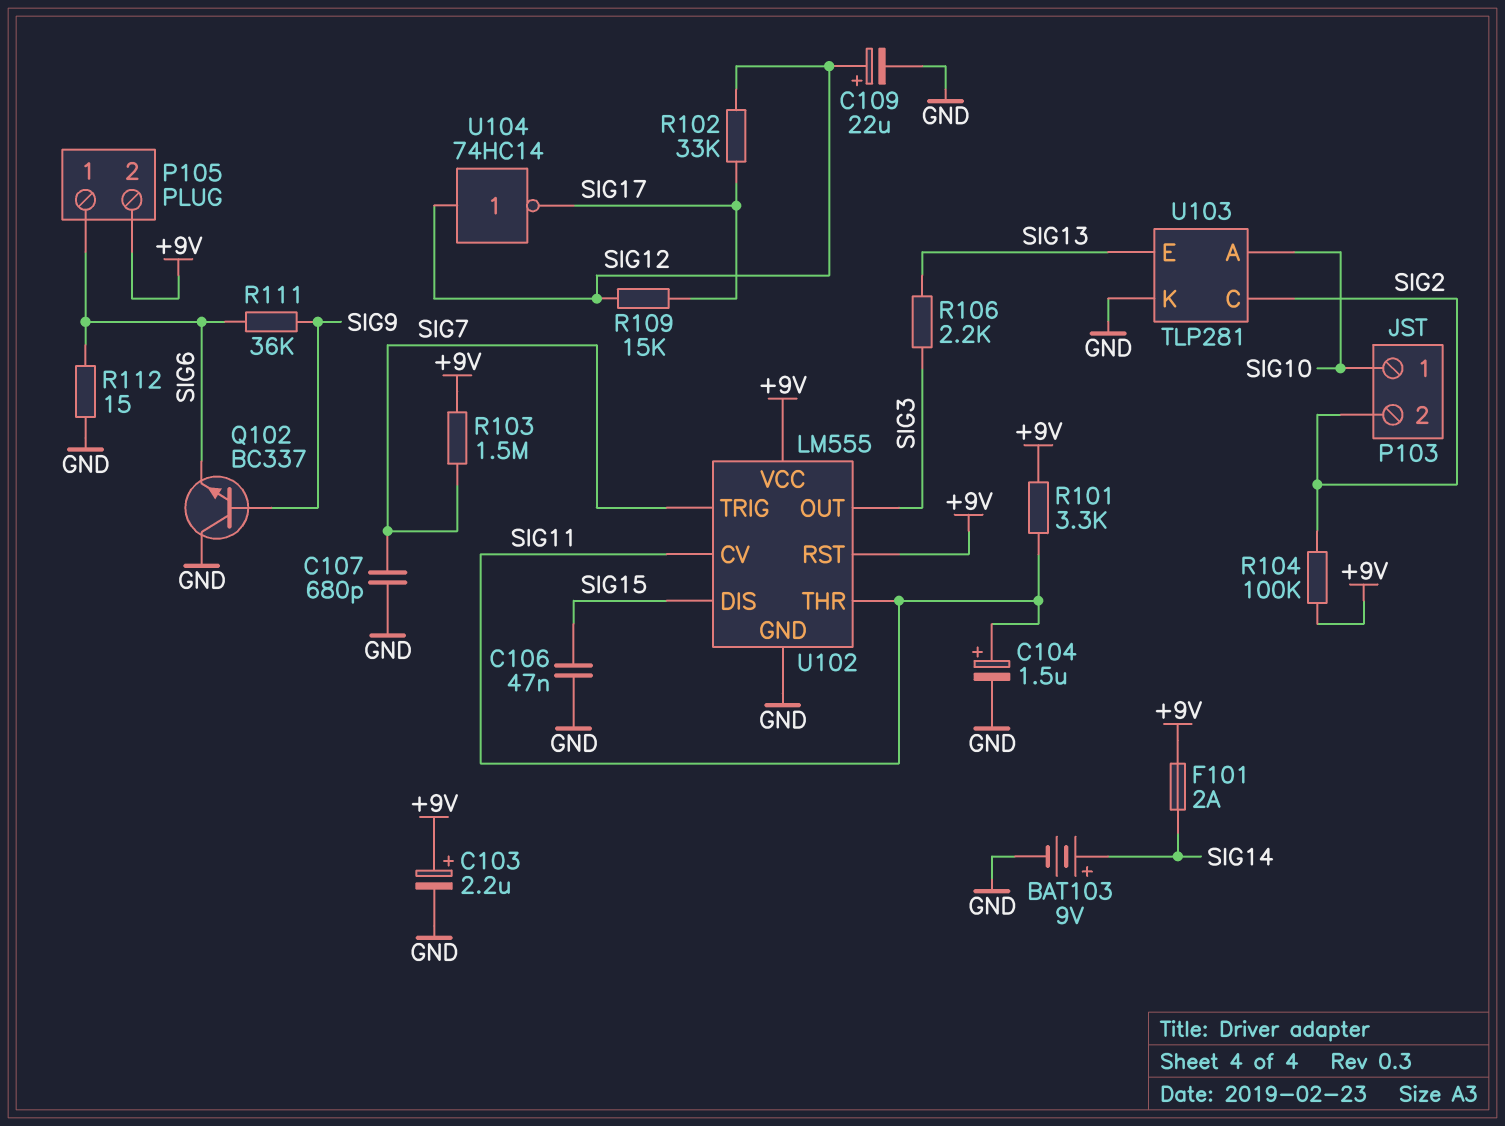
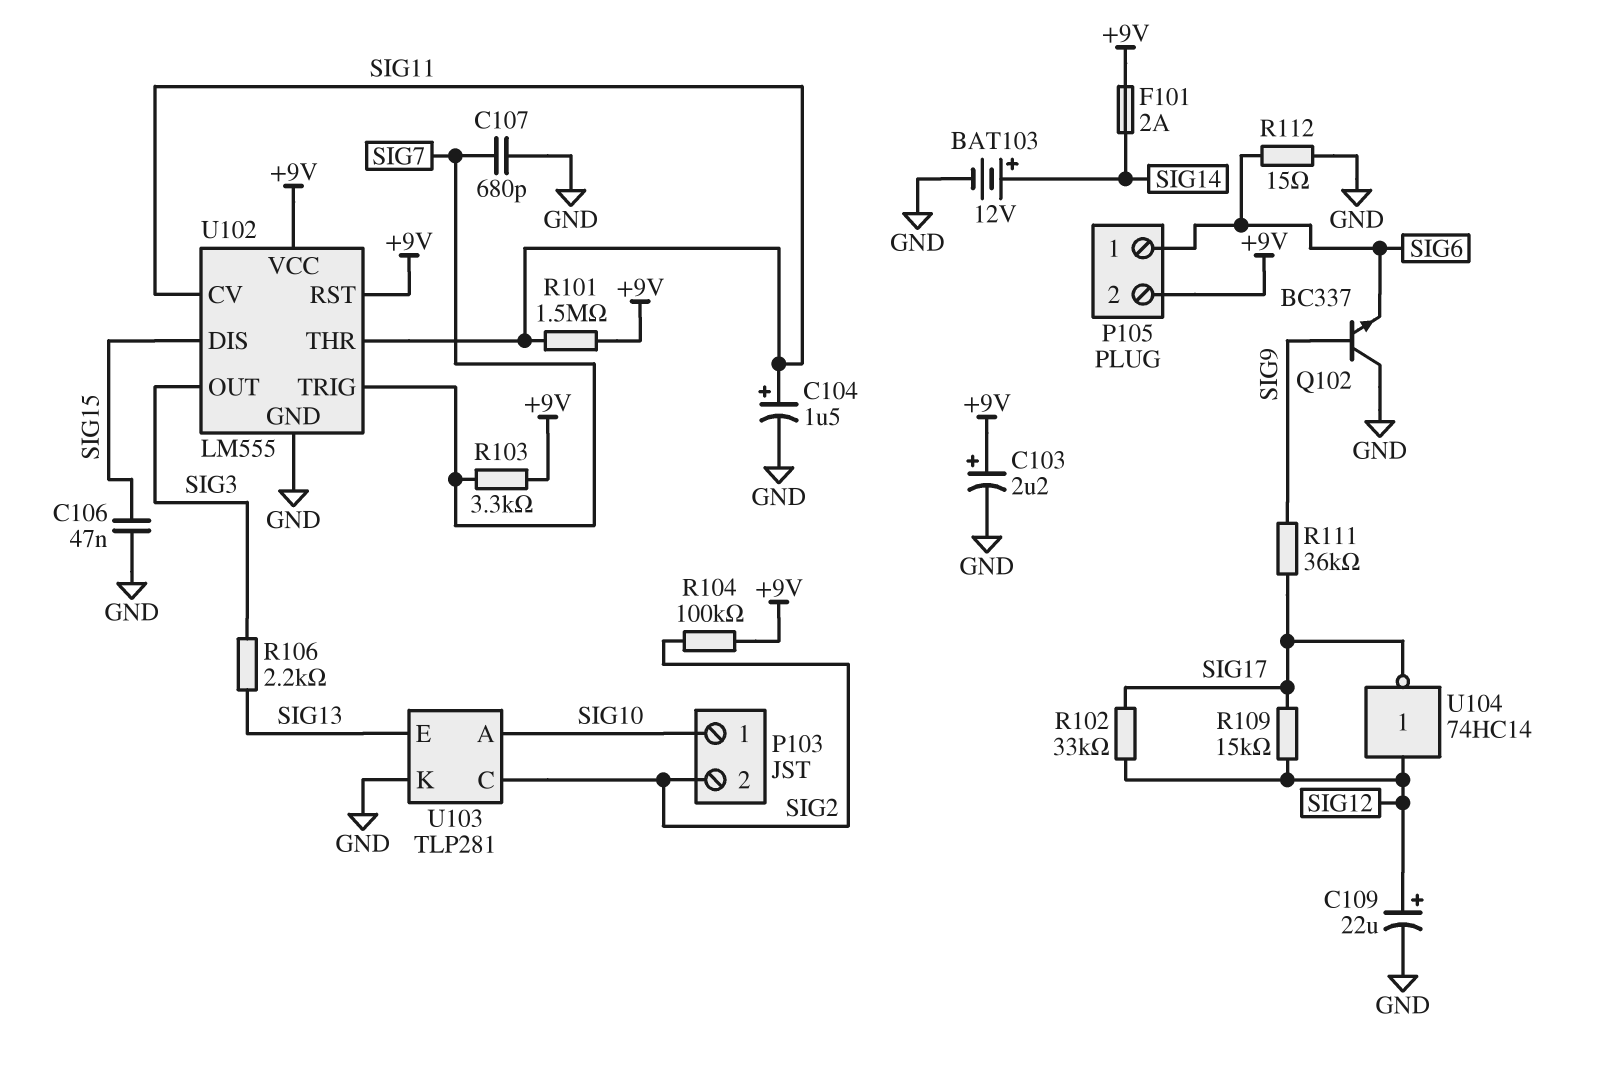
BAT103: 9V (plus SIG14, minus GND) -> 12V (plus SIG14, minus GND)
R101: 3.3k (+9V, SIG11) -> 1.5M (+9V, SIG11)
R103: 1.5M (+9V, SIG7) -> 3.3k (+9V, SIG7)
R111: 36k (SIG6, SIG9) -> 36k (SIG9, SIG17)

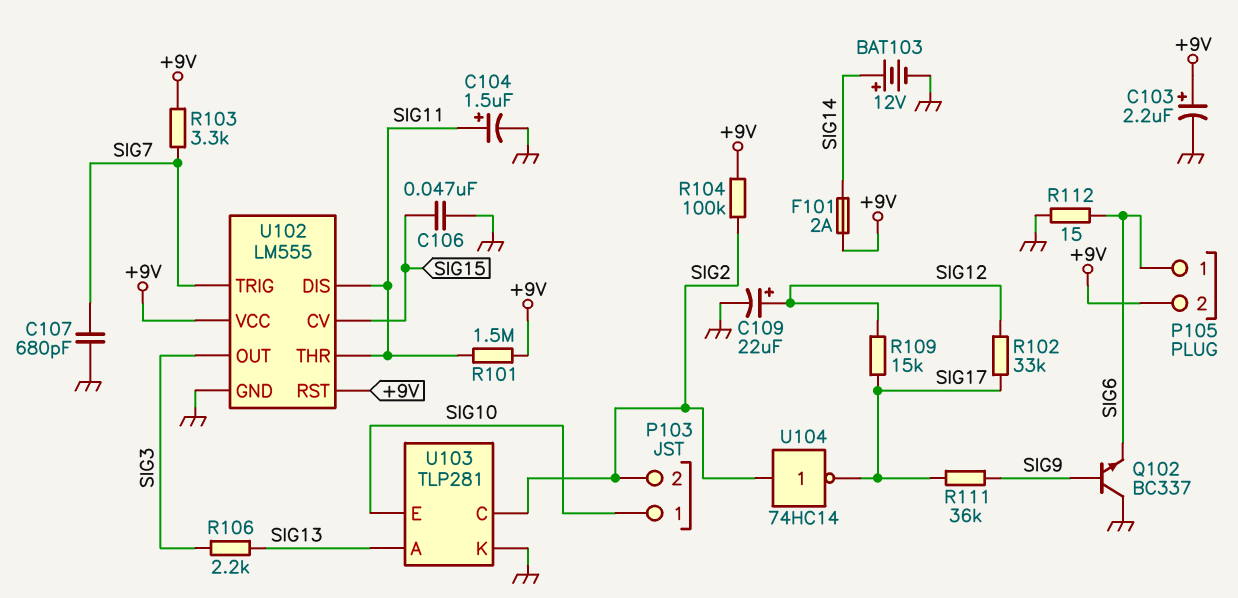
U102 pin CV: SIG11 -> SIG15
U102 pin DIS: SIG15 -> SIG11
U103 pin A: SIG10 -> SIG13
U103 pin E: SIG13 -> SIG10
U104: NOT 74HC14 (in SIG12, out SIG17) -> NOT 74HC14 (in SIG2, out SIG17)

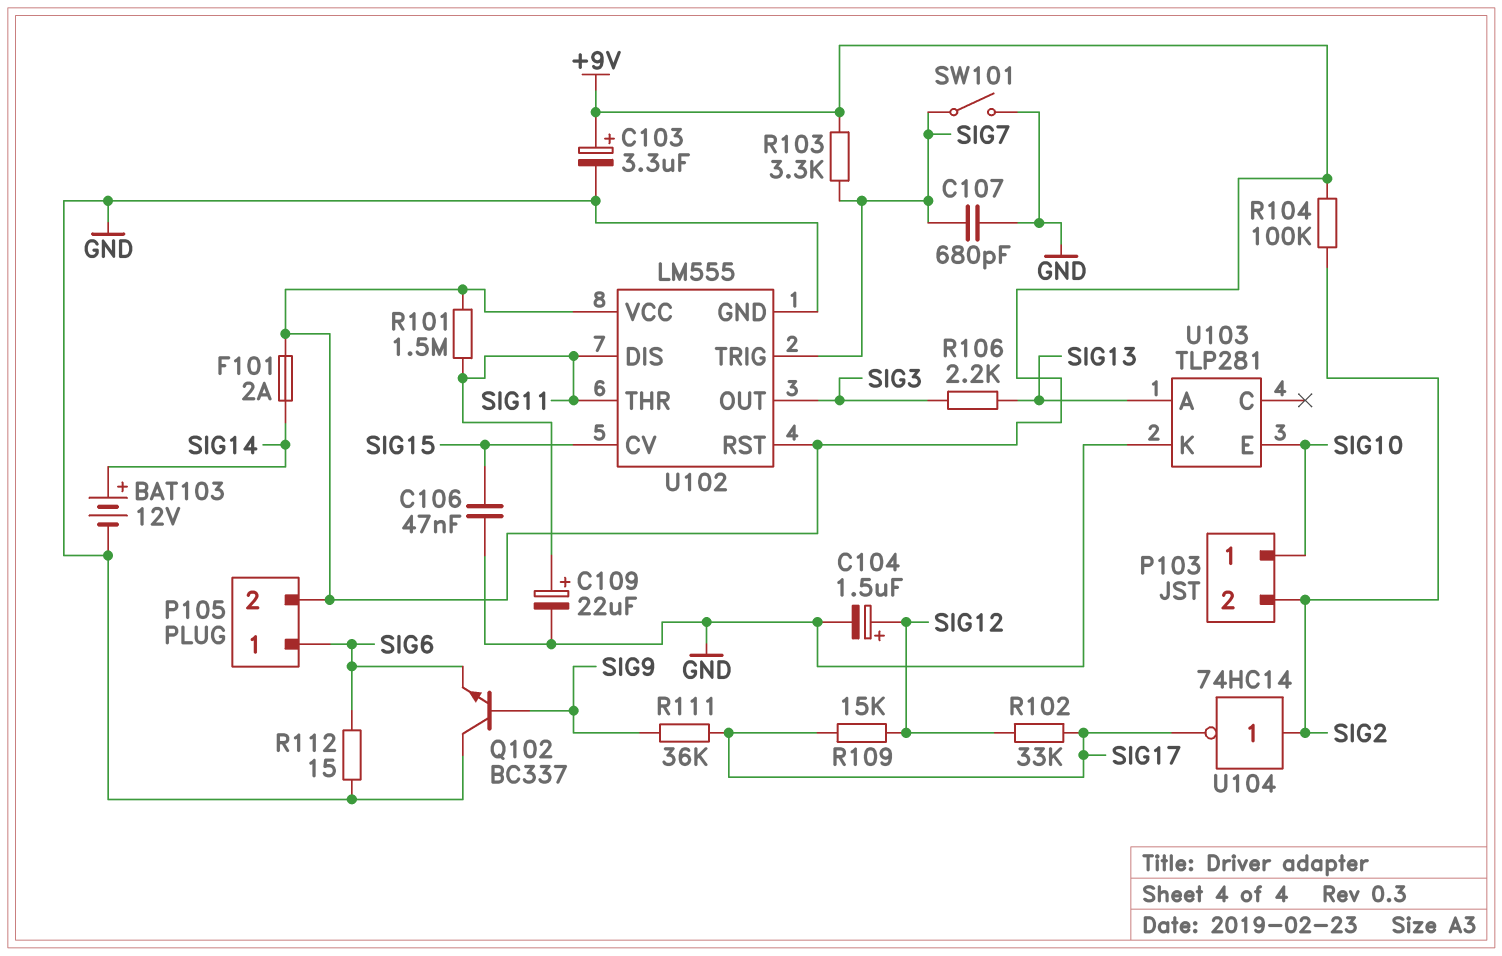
C103: 2.2uF (plus +9V, minus GND) -> 3.3uF (plus +9V, minus GND)
C104: 1.5uF (plus SIG11, minus GND) -> 1.5uF (plus SIG12, minus GND)
C109: 22uF (plus SIG12, minus GND) -> 22uF (plus SIG11, minus GND)
SW101: none -> switch (GND, SIG7)
U103 pin C: SIG2 -> none

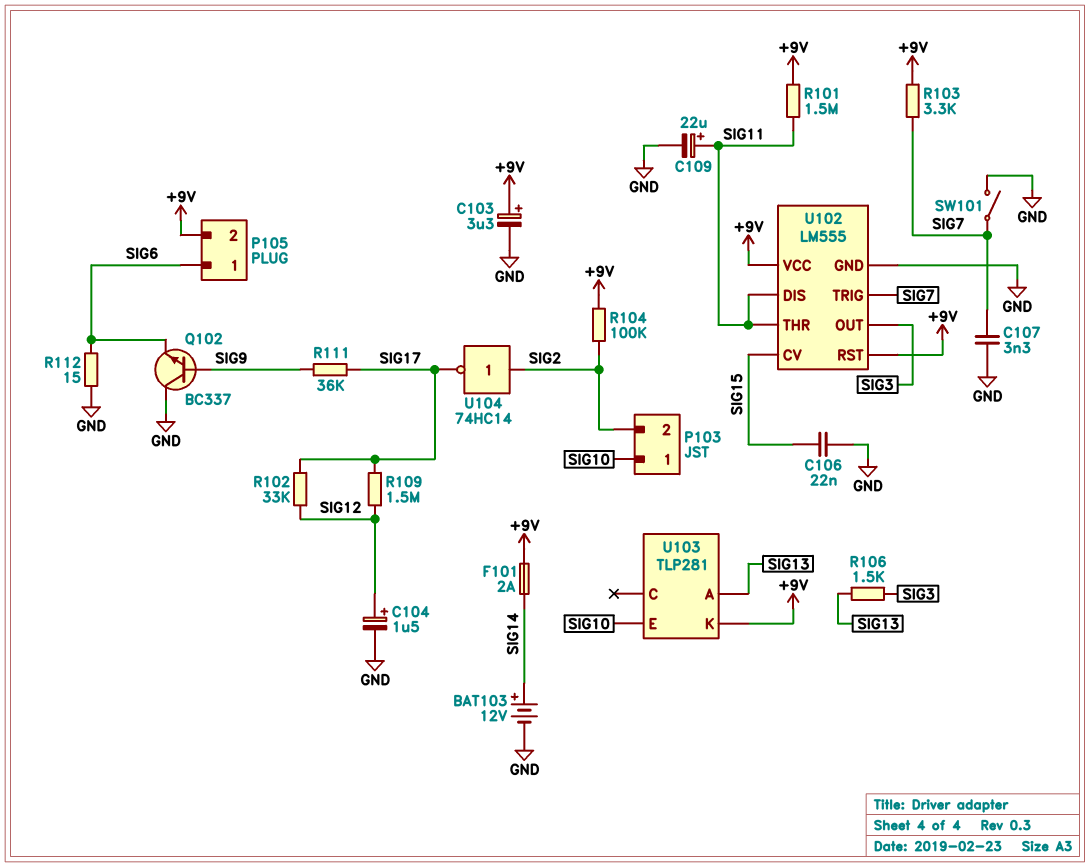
C106: 47nF (GND, SIG15) -> 22nF (GND, SIG15)
C107: 680pF (GND, SIG7) -> 3.3nF (GND, SIG7)
R106: 2.2k (SIG3, SIG13) -> 1.5k (SIG3, SIG13)
R109: 15k (SIG12, SIG17) -> 1.5M (SIG12, SIG17)
U103 pin K: GND -> +9V

